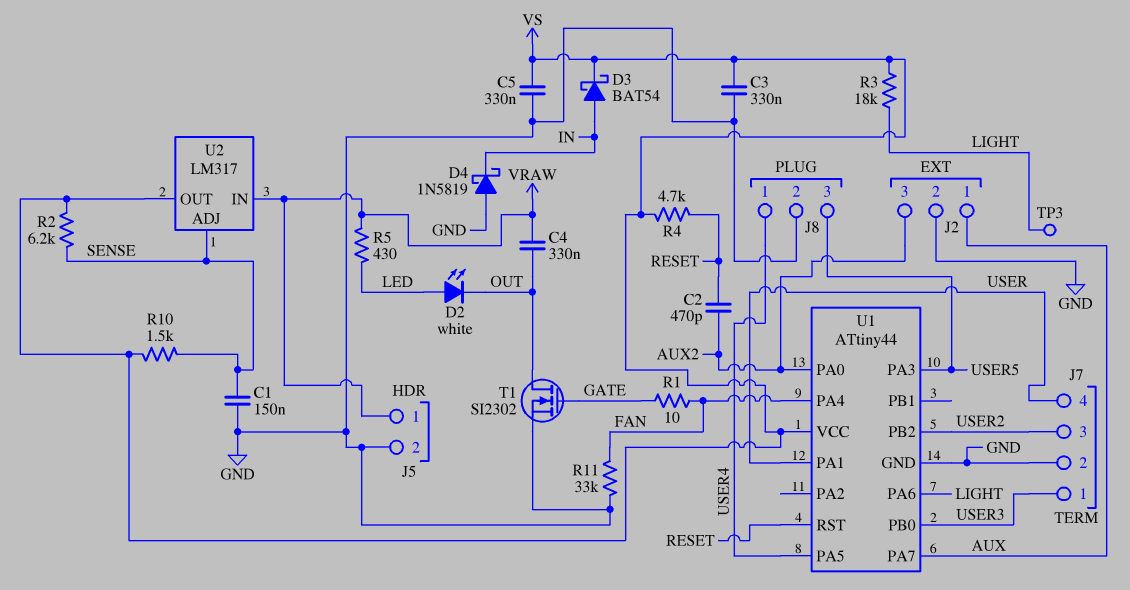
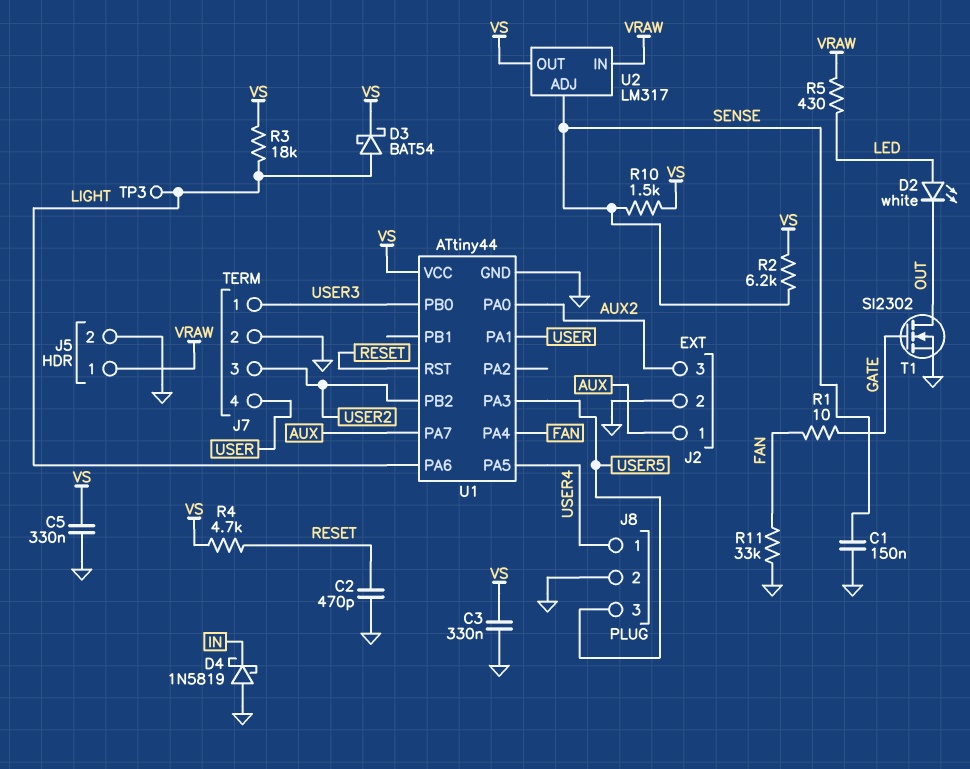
C2: 470pF (AUX2, RESET) -> 470pF (GND, RESET)
C4: 330nF (OUT, VRAW) -> none
D3: schottky BAT54 (A IN, K VS) -> schottky BAT54 (A LIGHT, K VS)

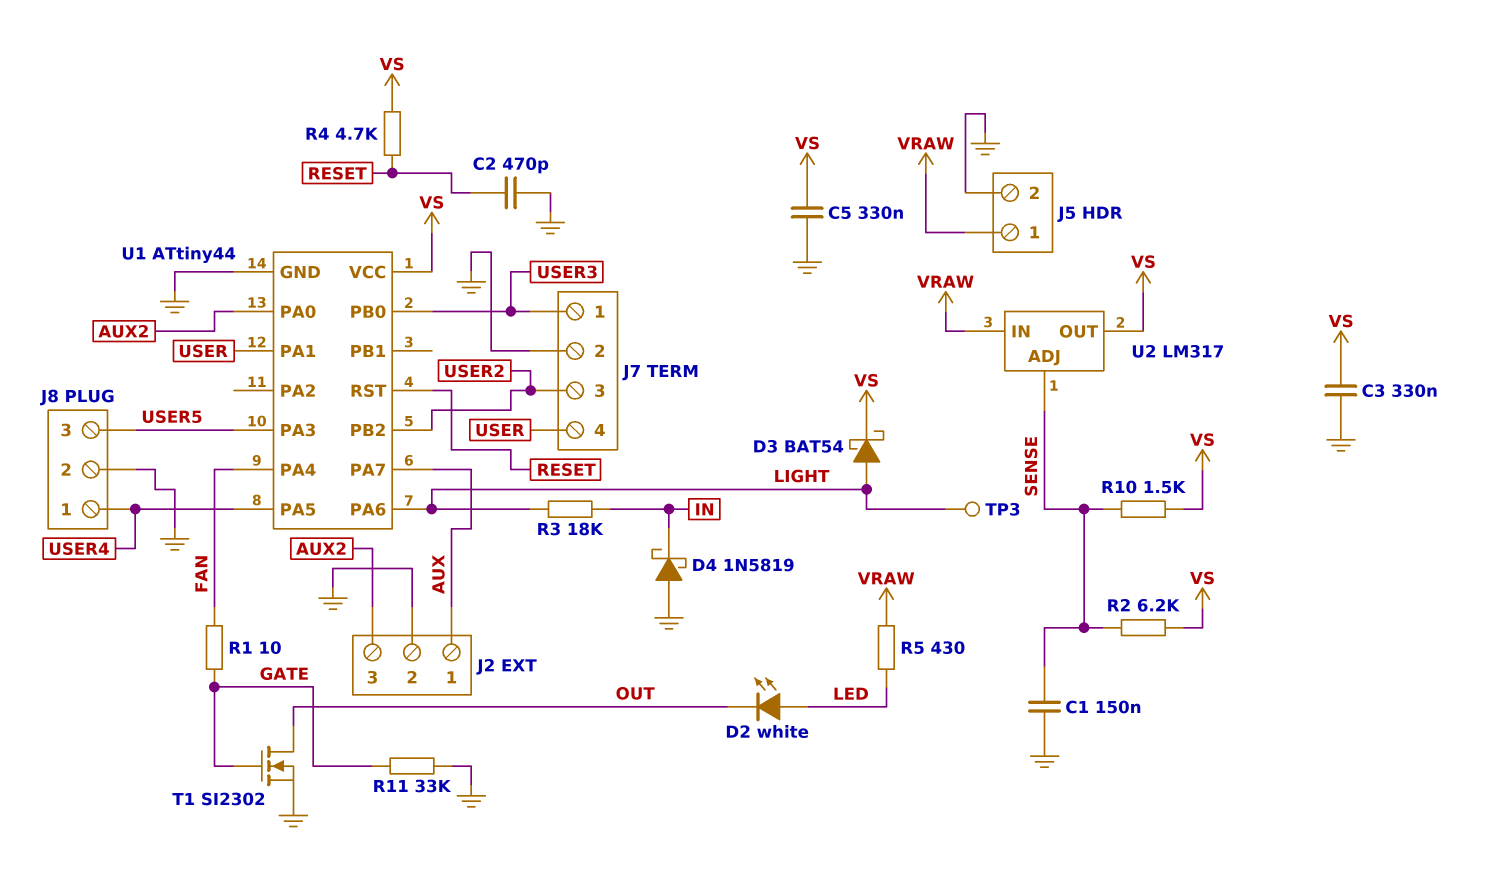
R3: 18k (LIGHT, VS) -> 18k (IN, LIGHT)
R11: 33k (FAN, GND) -> 33k (GATE, GND)

